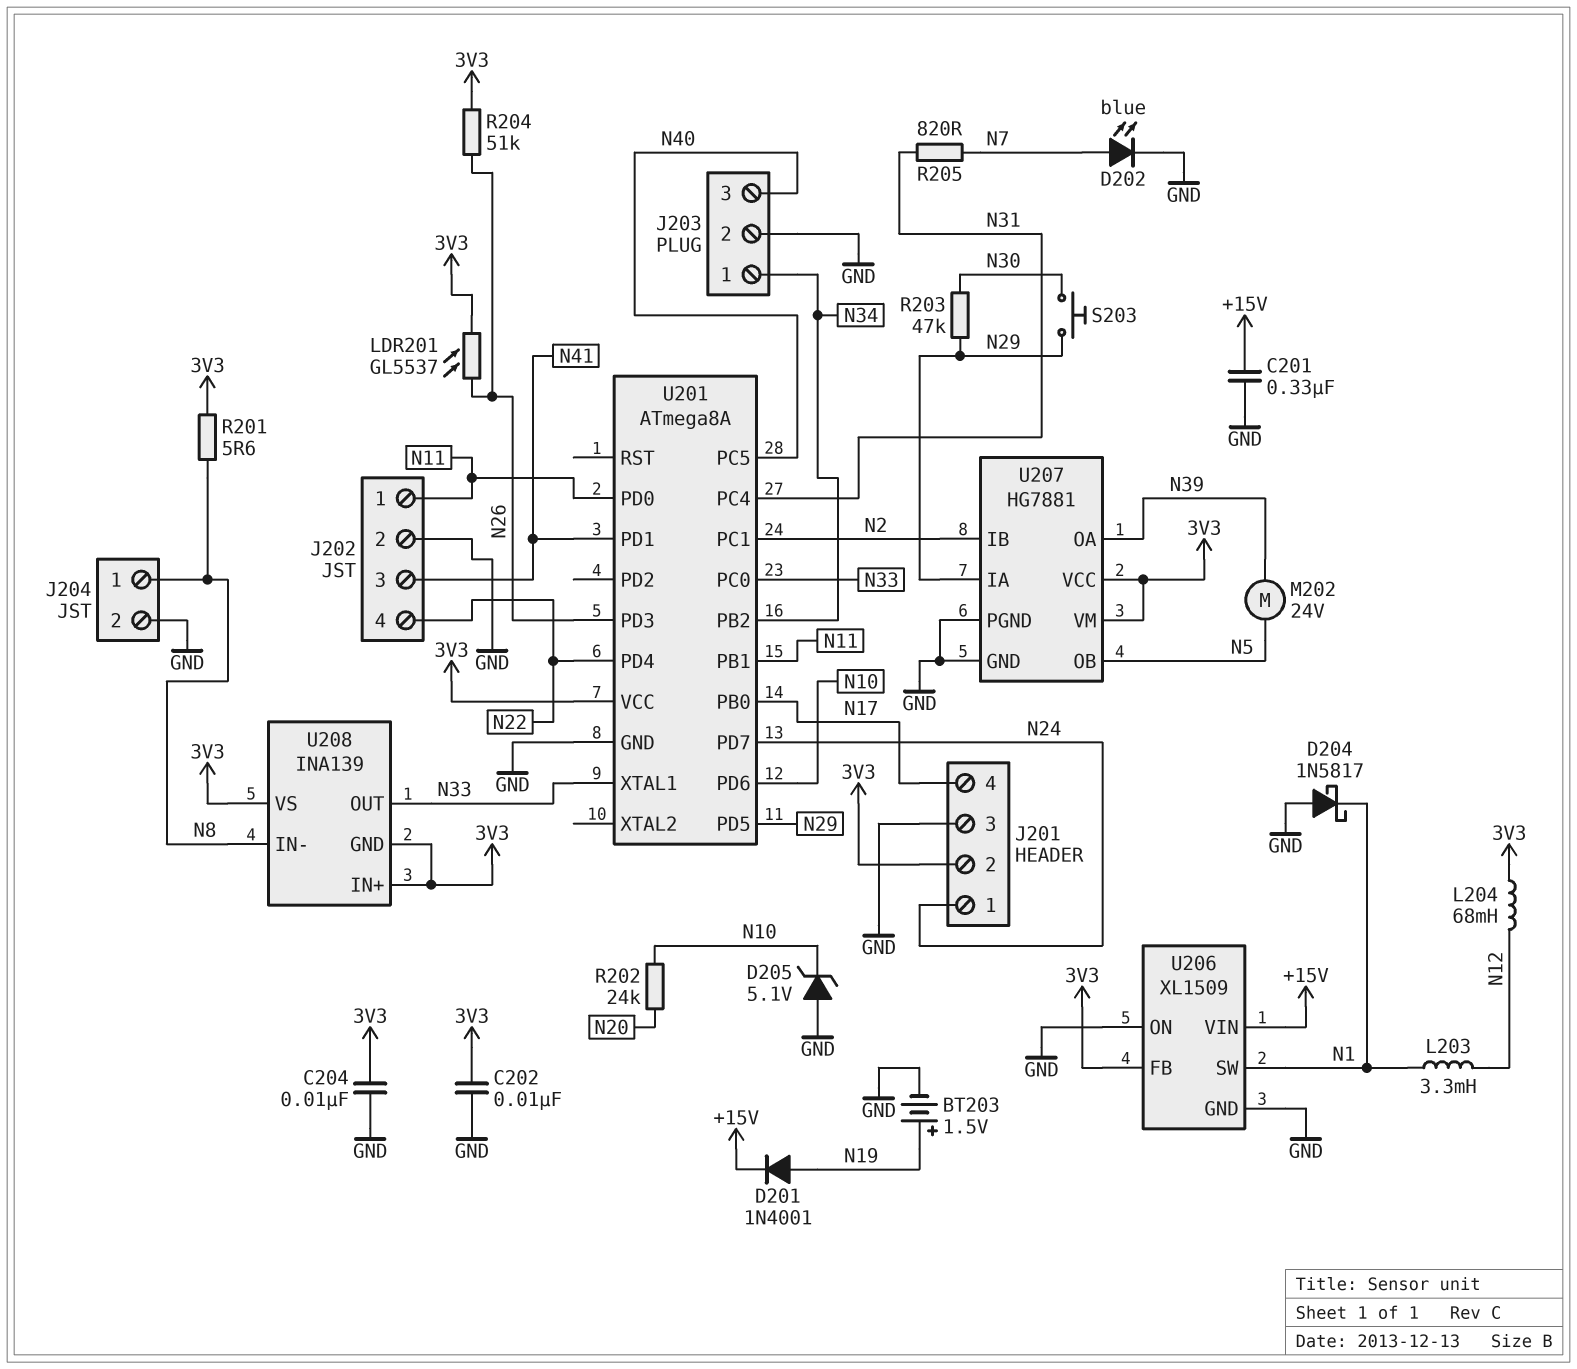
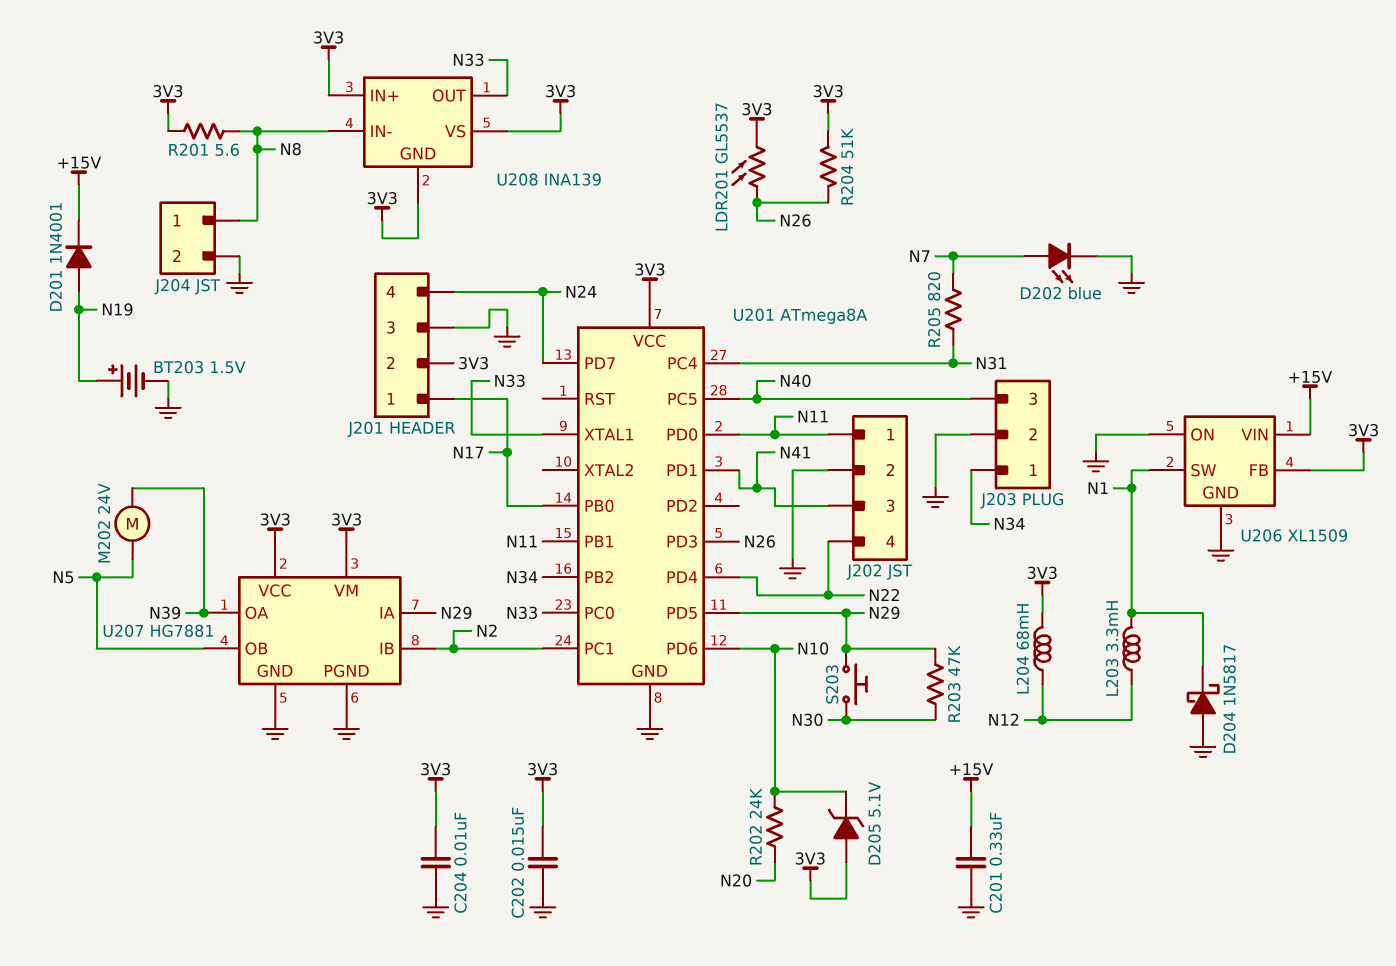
C202: 10nF (3V3, GND) -> 15nF (3V3, GND)
D205: zener 5.1V (A GND, K N10) -> zener 5.1V (A 3V3, K N10)
J201 pin 1: N24 -> N17
J201 pin 4: N17 -> N24

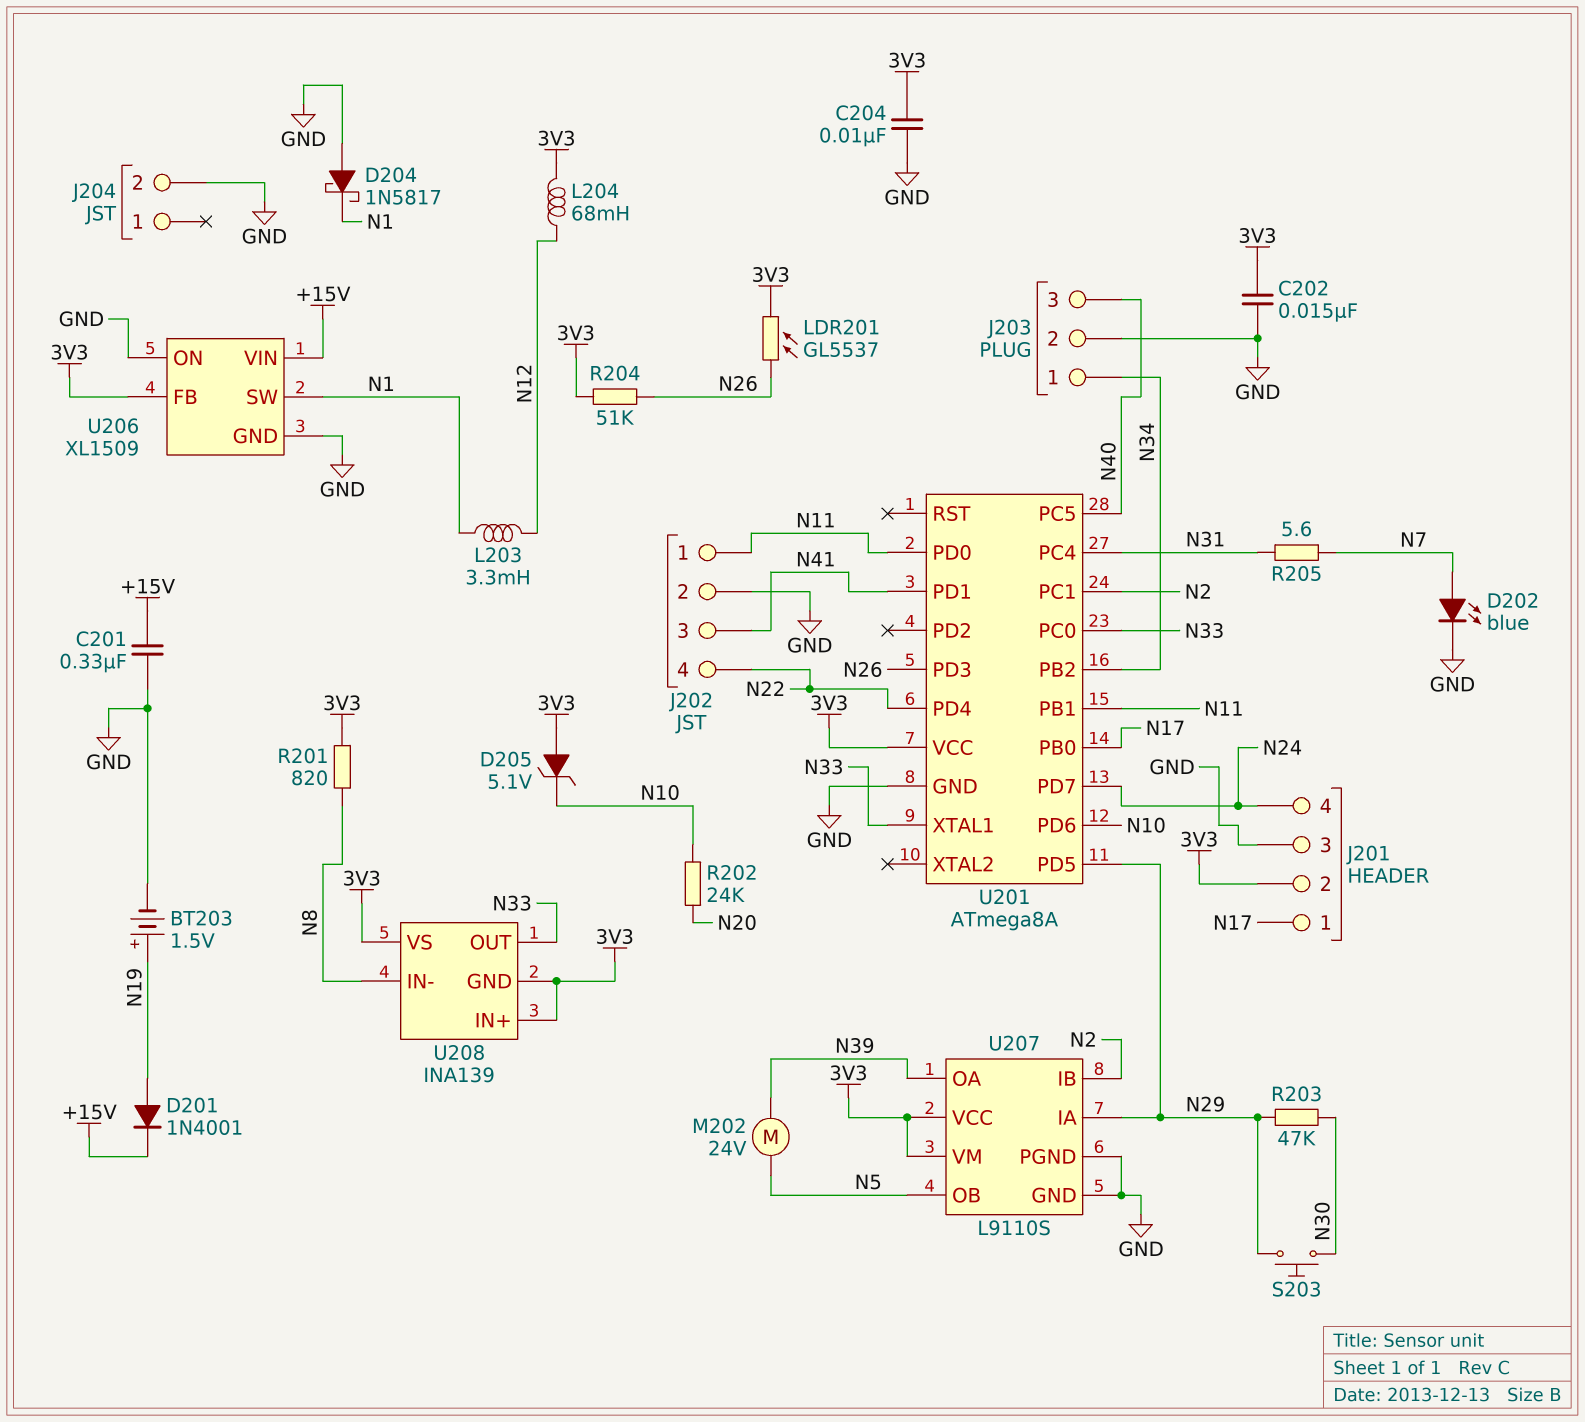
J204 pin 1: N8 -> none
R201: 5.6 (3V3, N8) -> 820 (3V3, N8)
R205: 820 (N7, N31) -> 5.6 (N7, N31)
U207: HG7881 -> L9110S

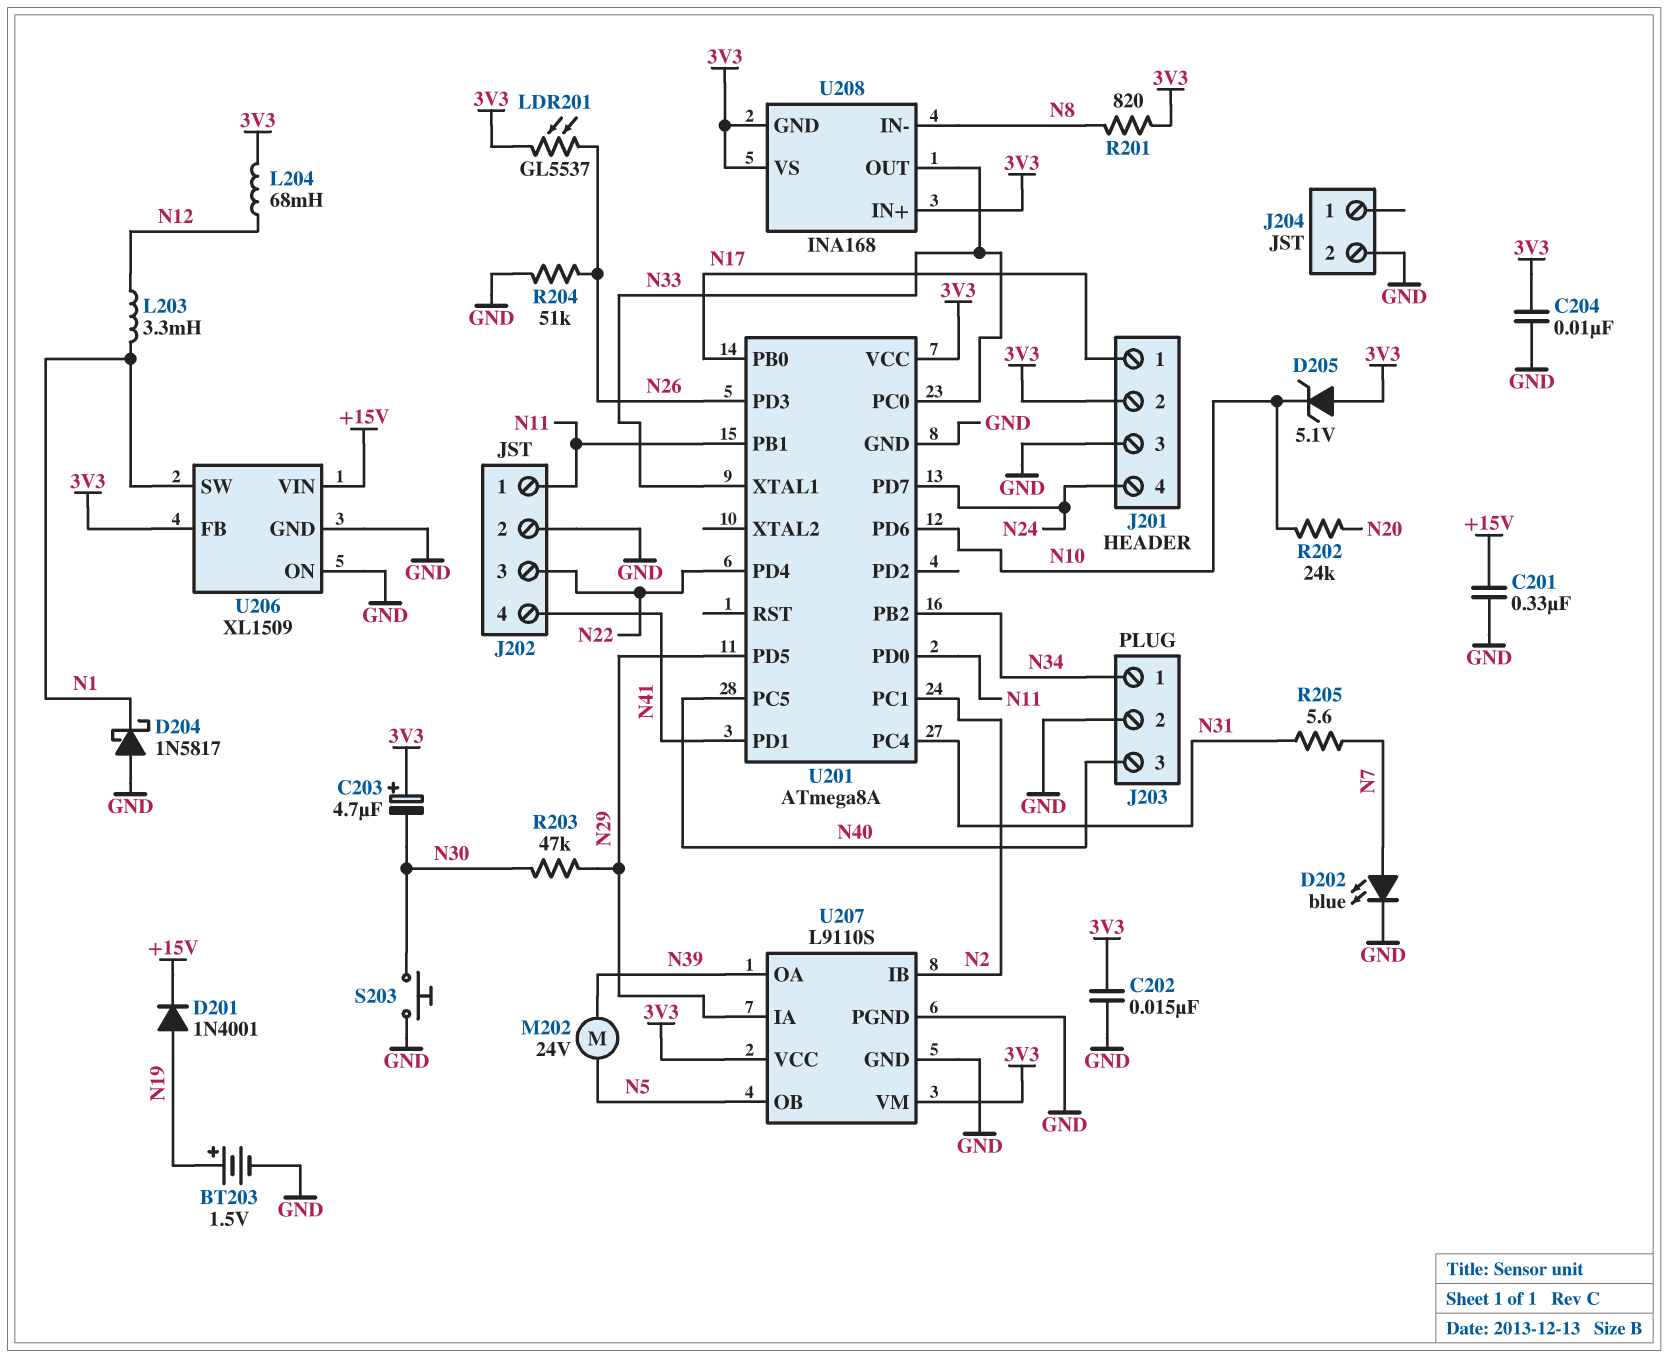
C203: none -> 4.7uF (plus 3V3, minus N30)
J202 pin 3: N41 -> N22
J202 pin 4: N22 -> N41
R204: 51k (3V3, N26) -> 51k (GND, N26)
S203: button (N29, N30) -> button (GND, N30)
U208: INA139 -> INA168

